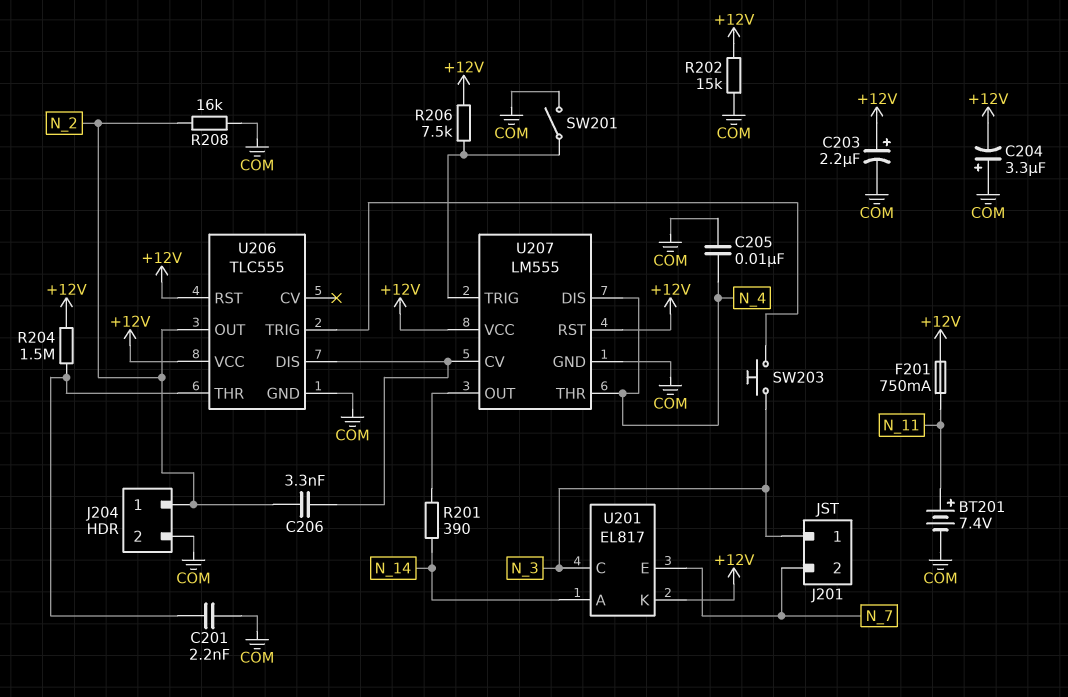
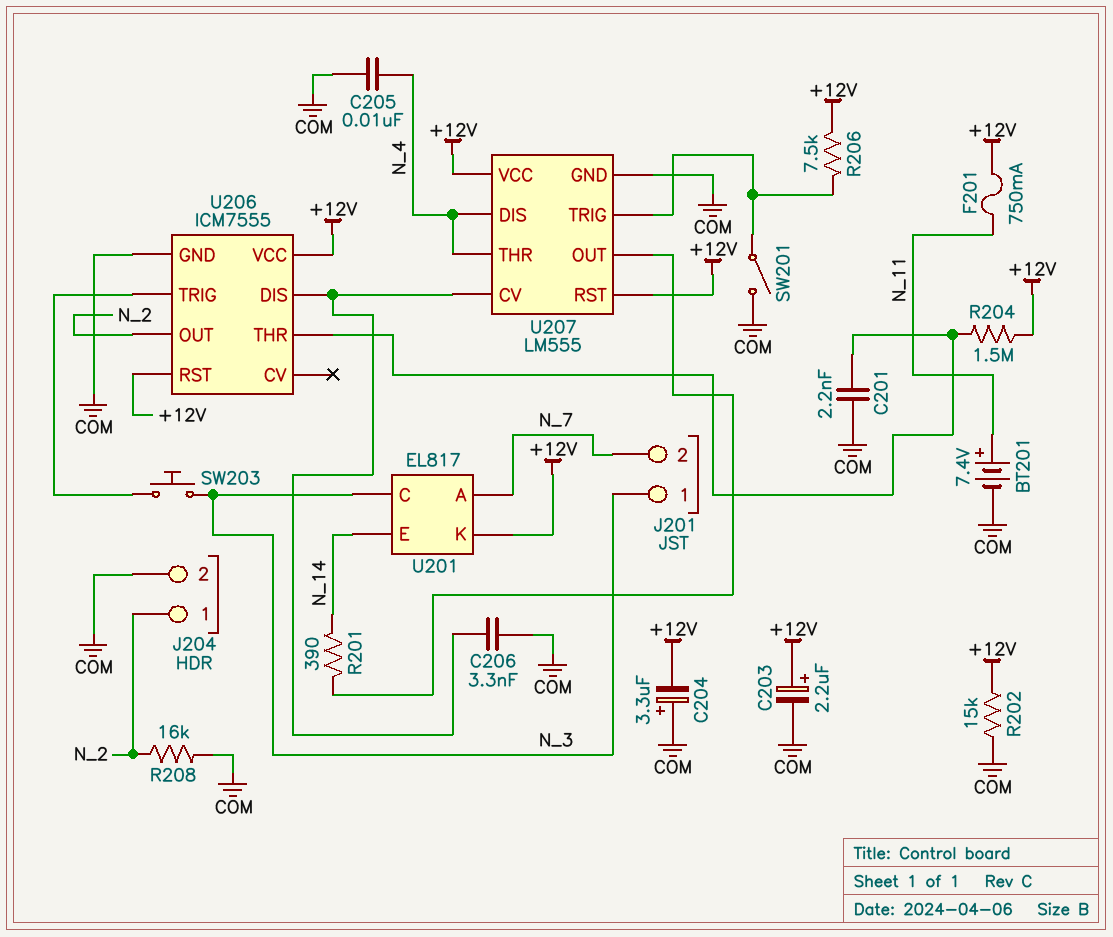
C206: 3.3nF (N_2, U206/DIS) -> 3.3nF (COM, U206/DIS)
U201 pin A: N_14 -> N_7
U201 pin E: N_7 -> N_14
U206: TLC555 -> ICM7555

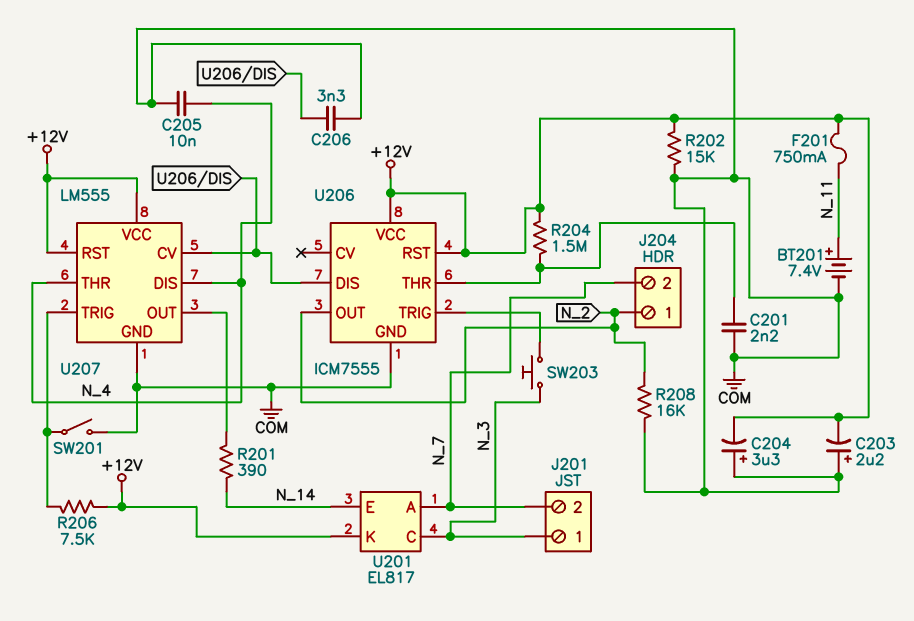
C203: 2.2uF (plus +12V, minus COM) -> 2.2uF (plus COM, minus +12V)
J204 pin 2: COM -> N_7

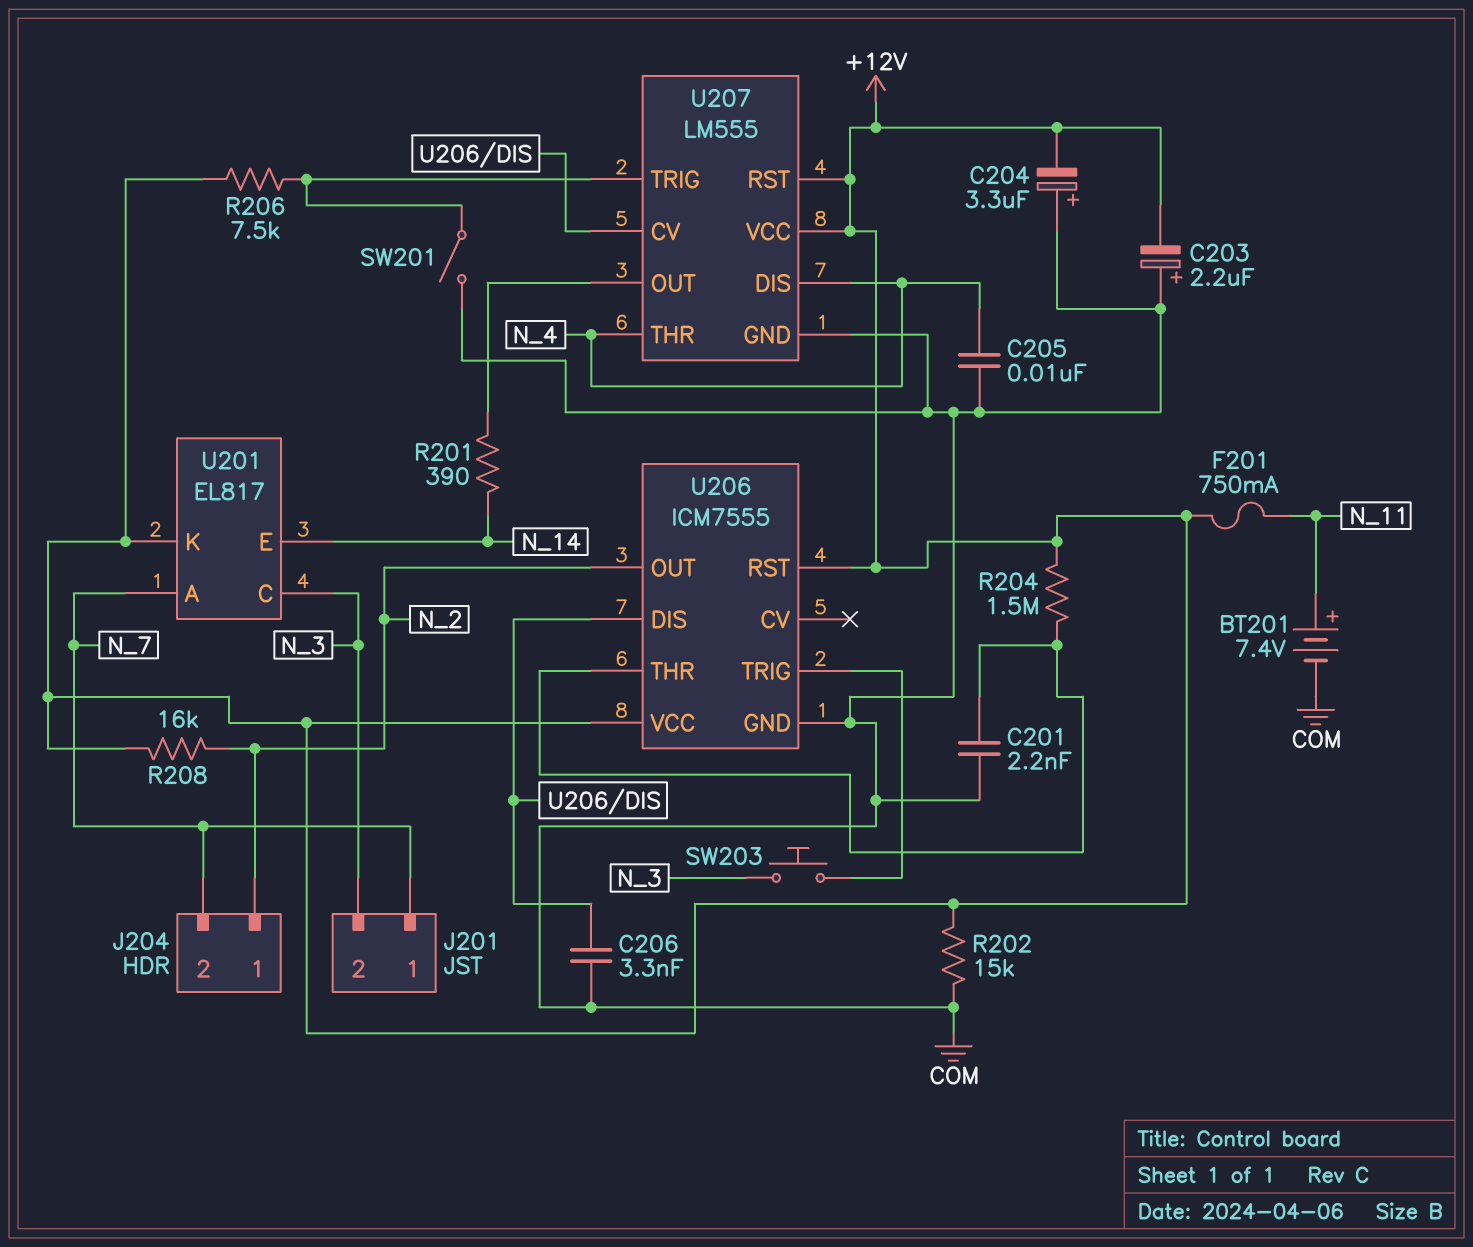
J201 pin 1: N_3 -> N_7
J201 pin 2: N_7 -> N_3
R208: 16k (COM, N_2) -> 16k (+12V, N_2)

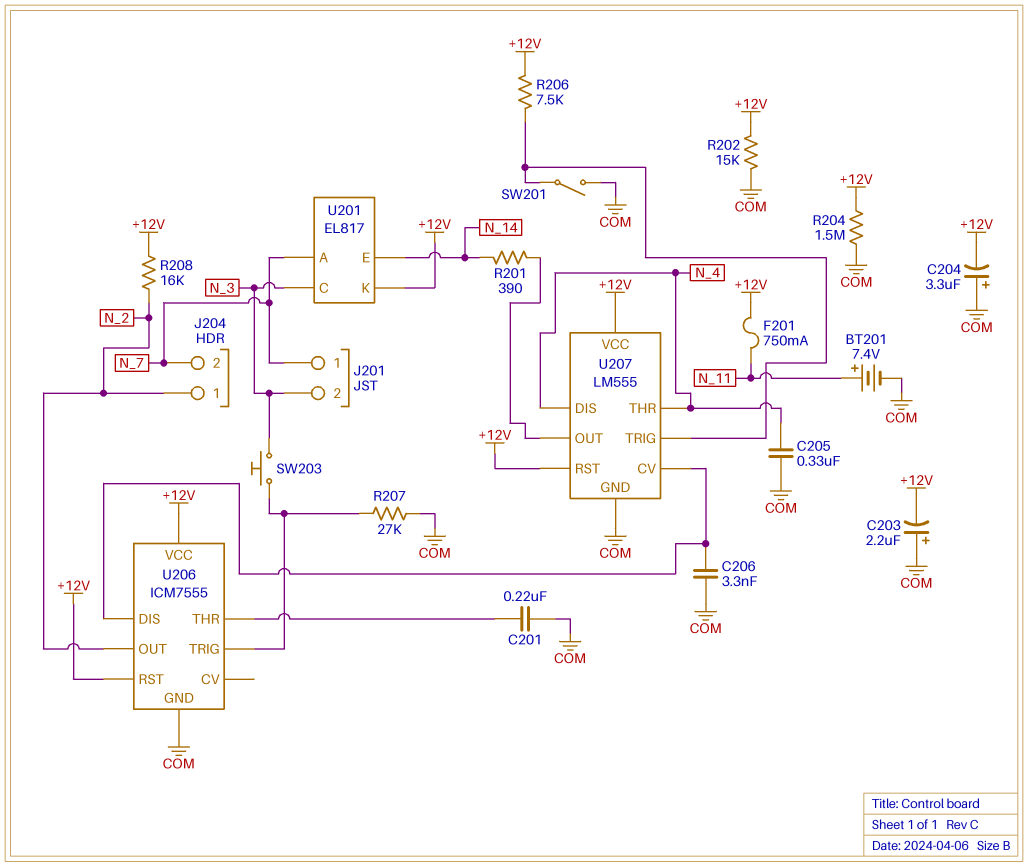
C201: 2.2nF (COM, U206/THR) -> 220nF (COM, U206/THR)
C205: 10nF (COM, N_4) -> 330nF (COM, N_4)
R204: 1.5M (+12V, U206/THR) -> 1.5M (+12V, COM)
R207: none -> 27k (COM, U206/TRIG)

